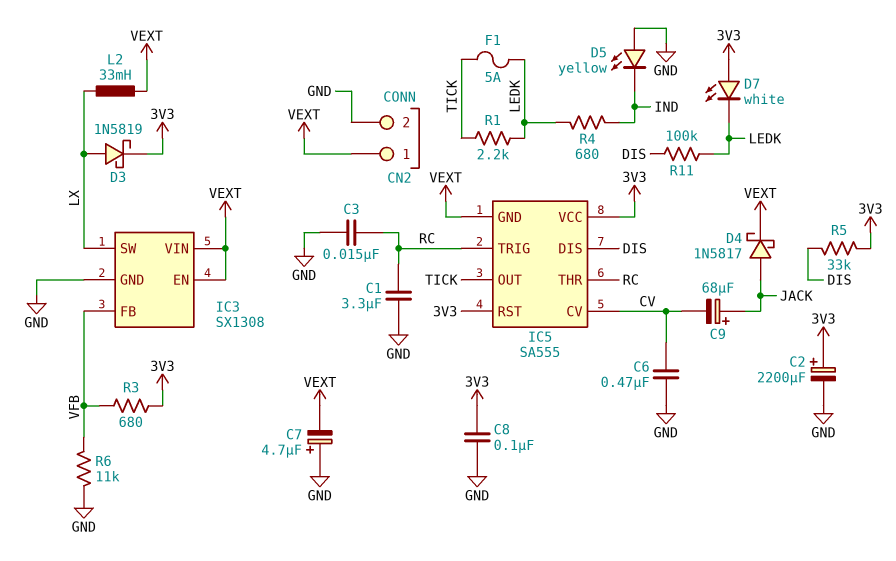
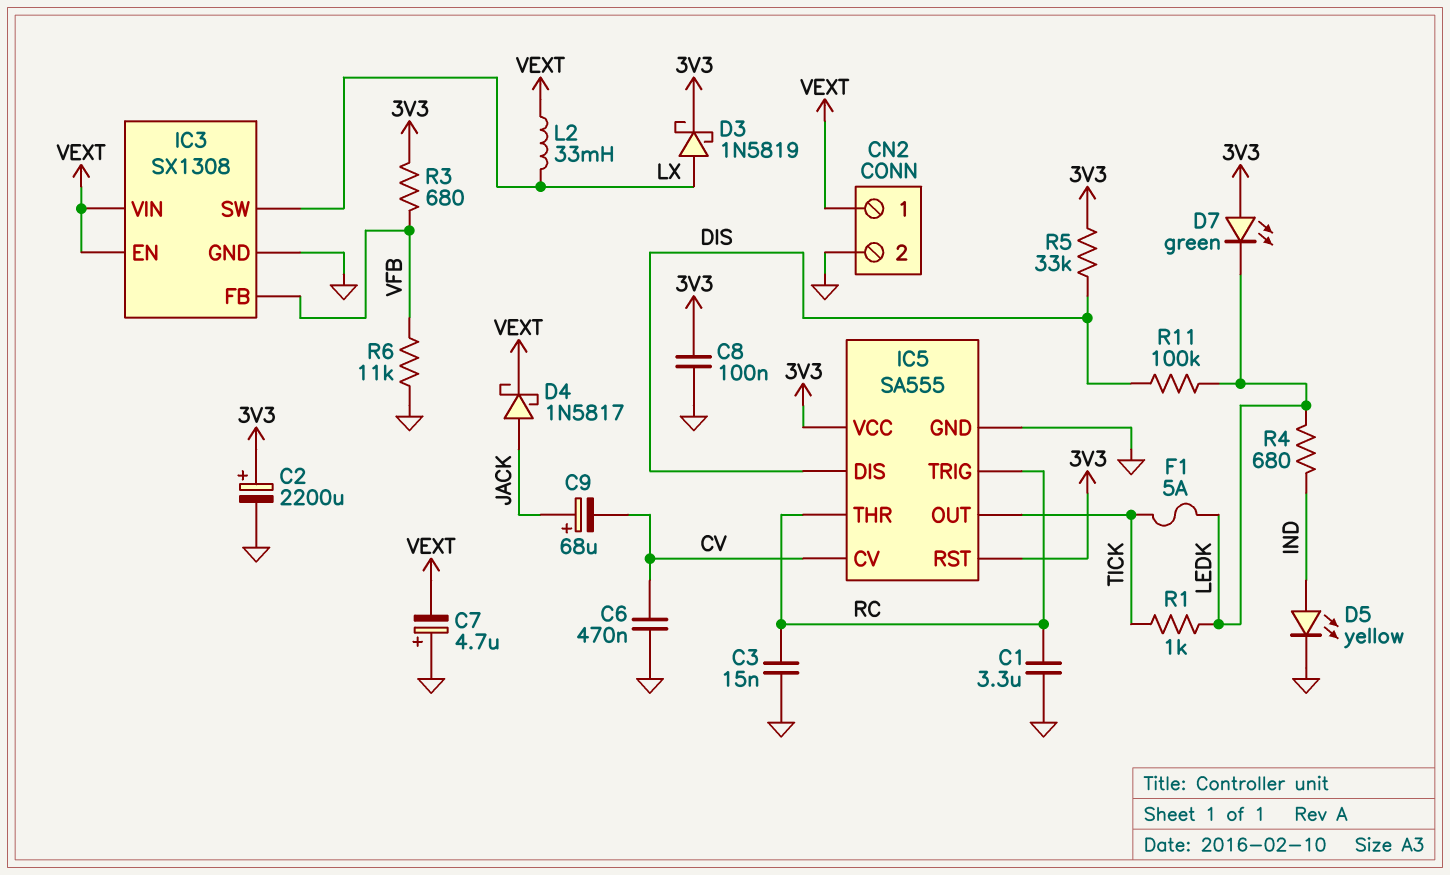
D5: LED yellow (A GND, K IND) -> LED yellow (A IND, K GND)
D7: LED white (A 3V3, K LEDK) -> LED green (A 3V3, K LEDK)
IC5 pin GND: VEXT -> GND
R1: 2.2k (LEDK, TICK) -> 1k (LEDK, TICK)

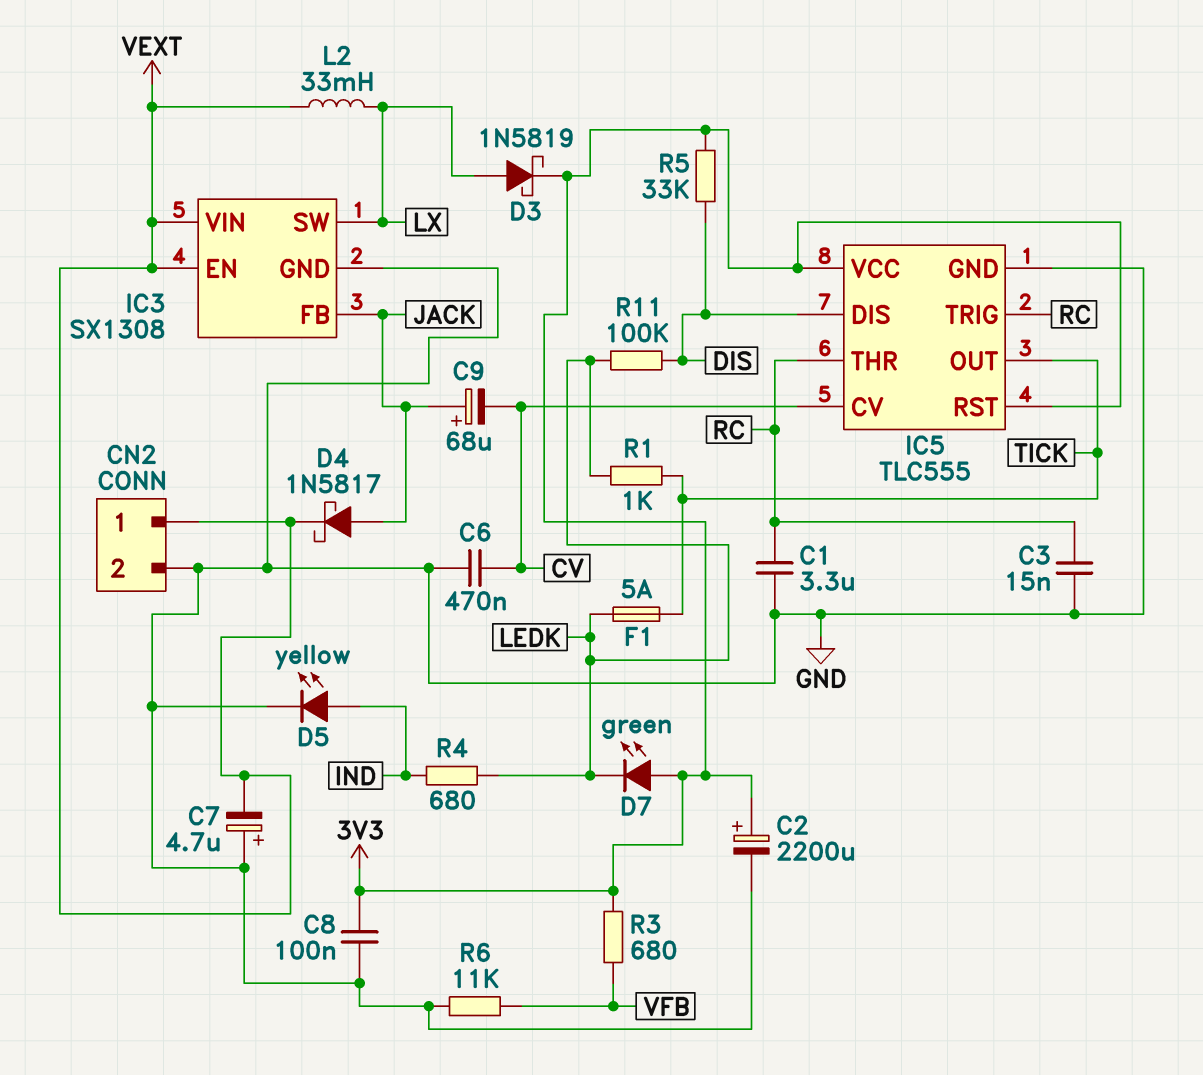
IC3 pin FB: VFB -> JACK
IC5: SA555 -> TLC555

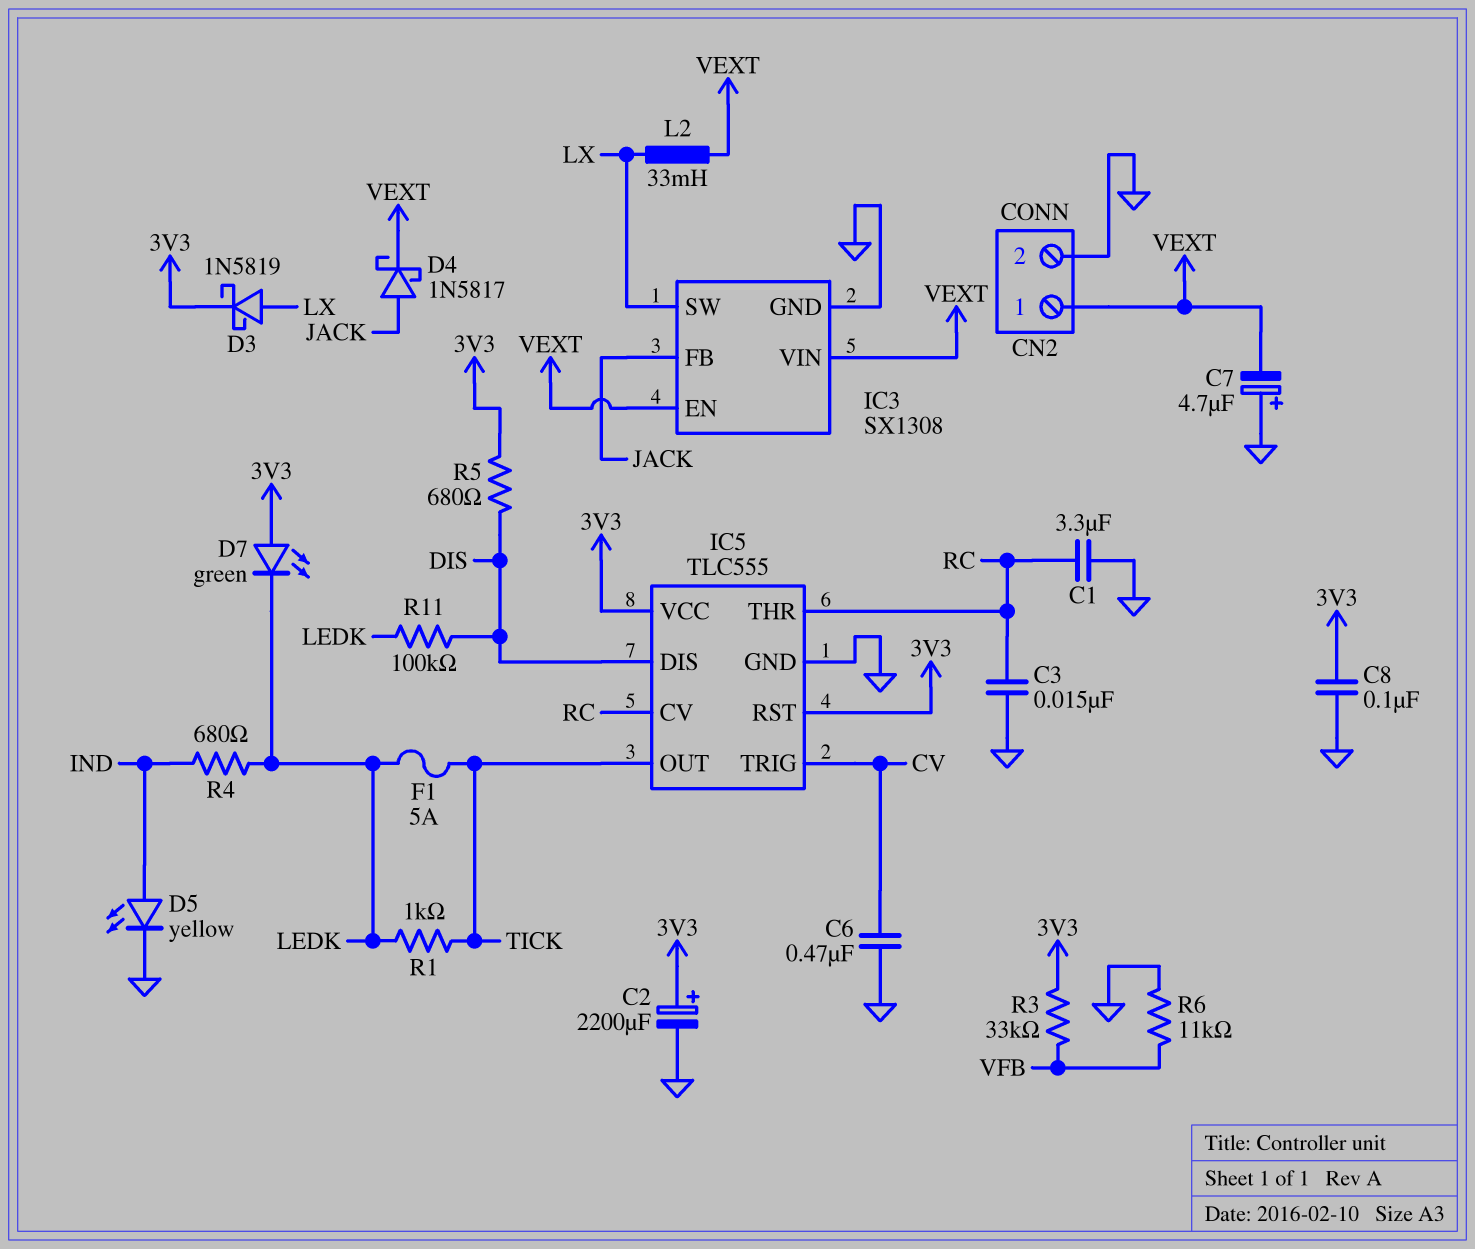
C9: 68uF (plus JACK, minus CV) -> none
IC5 pin CV: CV -> RC
IC5 pin TRIG: RC -> CV
R3: 680 (3V3, VFB) -> 33k (3V3, VFB)
R5: 33k (3V3, DIS) -> 680 (3V3, DIS)

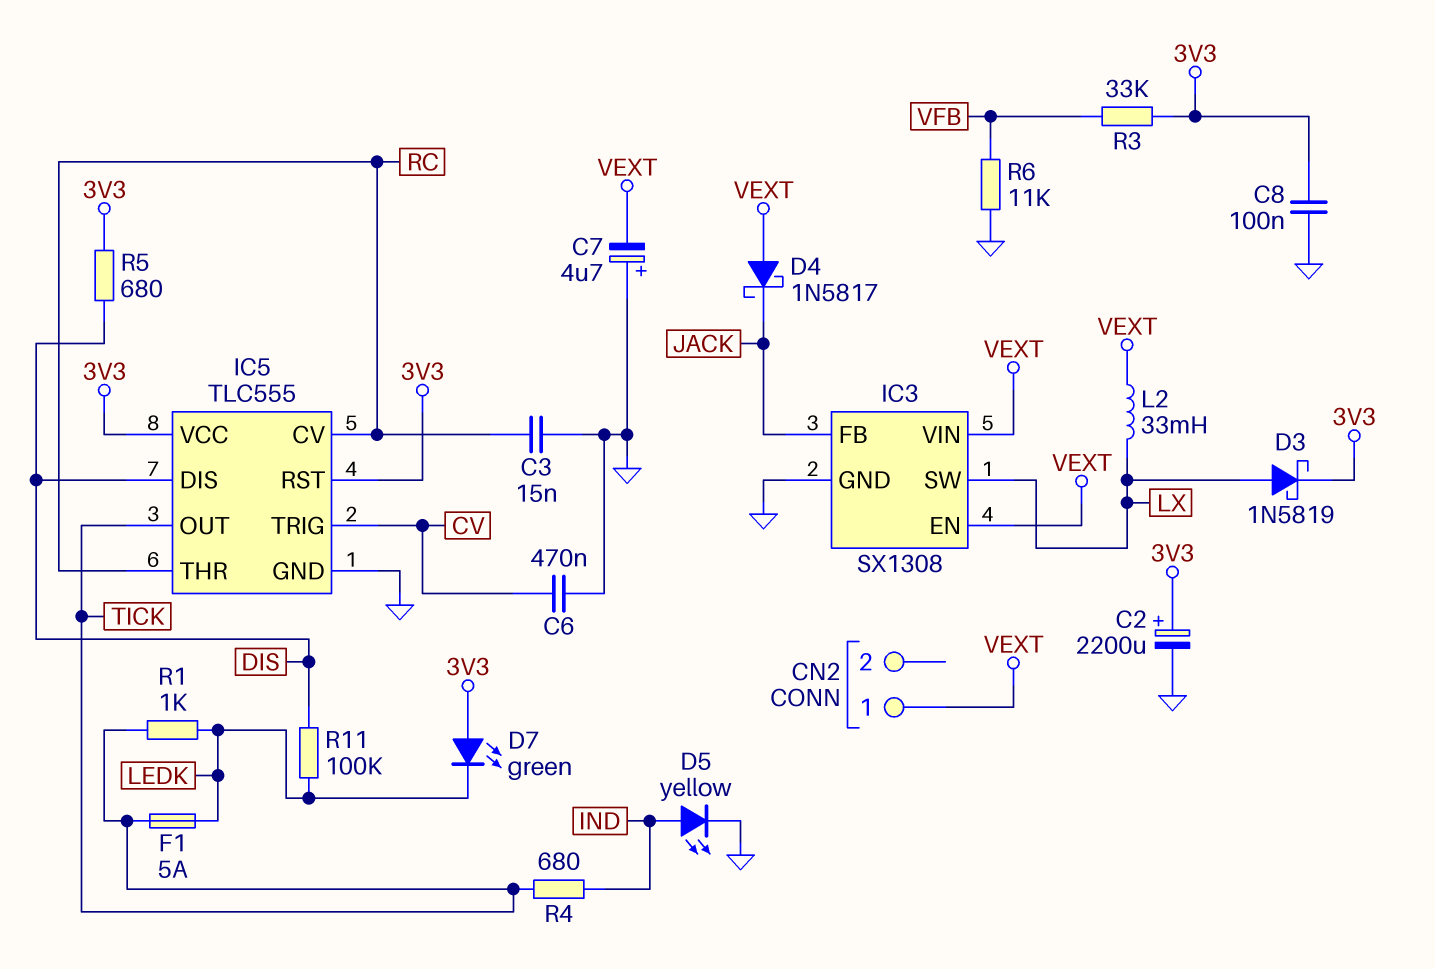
C1: 3.3uF (GND, RC) -> none
CN2 pin 2: GND -> none
D4: schottky 1N5817 (A JACK, K VEXT) -> schottky 1N5817 (A VEXT, K JACK)
R4: 680 (IND, LEDK) -> 680 (IND, TICK)

